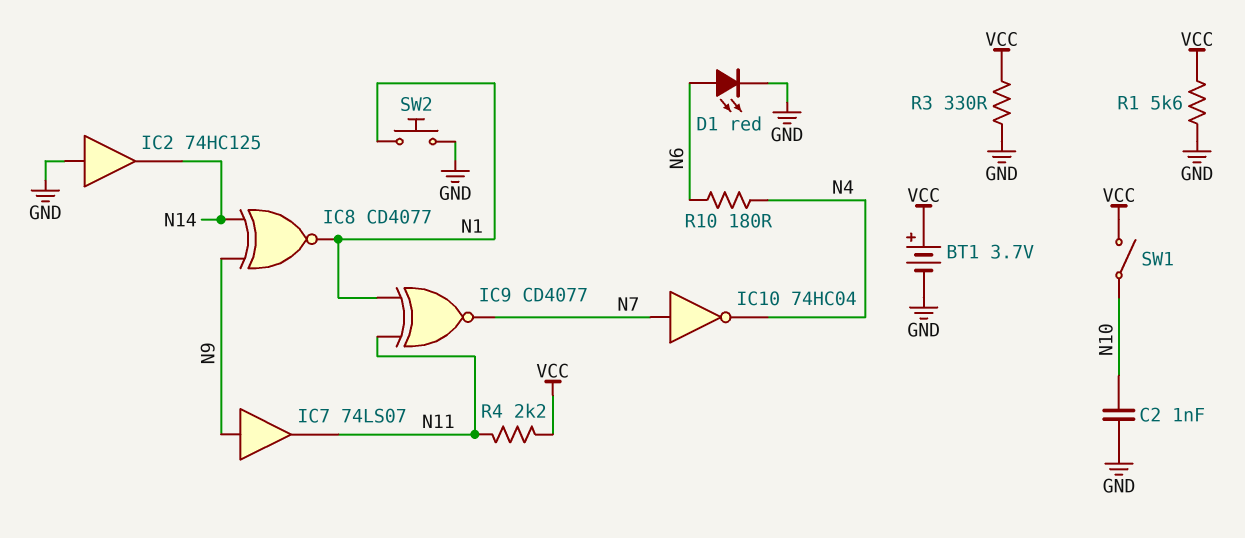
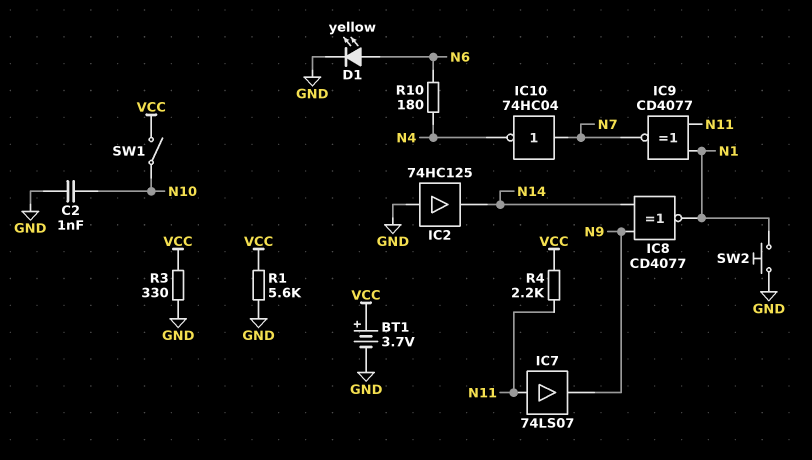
D1: LED red (A N6, K GND) -> LED yellow (A N6, K GND)
IC7: buffer 74LS07 (in N9, out N11) -> buffer 74LS07 (in N11, out N9)

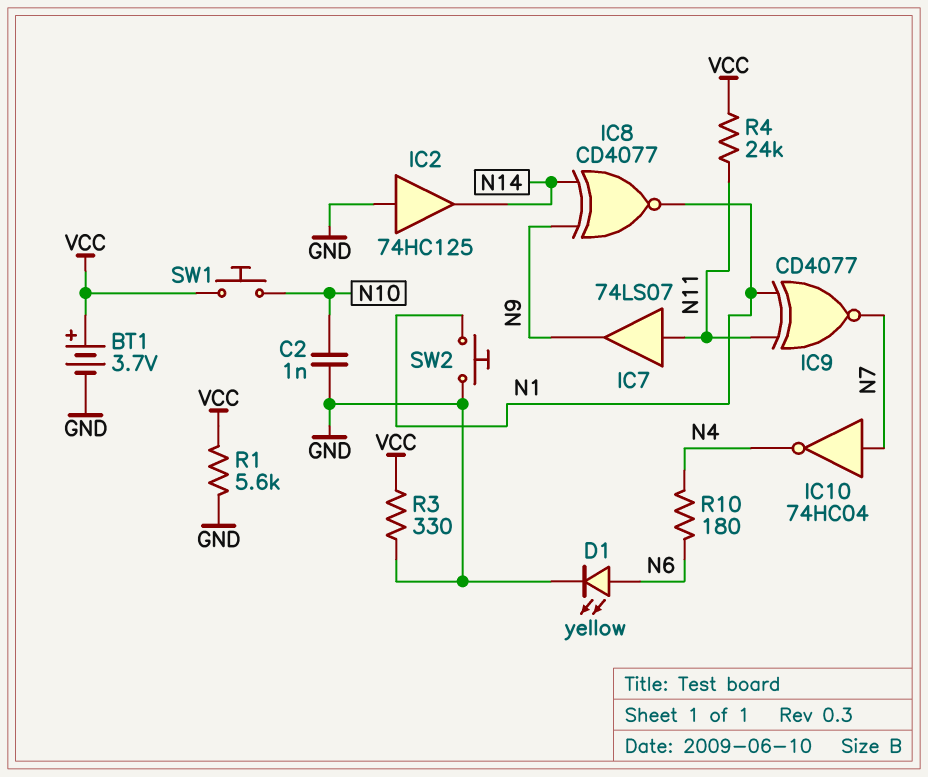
R4: 2.2k (N11, VCC) -> 24k (N11, VCC)
SW1: switch (N10, VCC) -> button (N10, VCC)

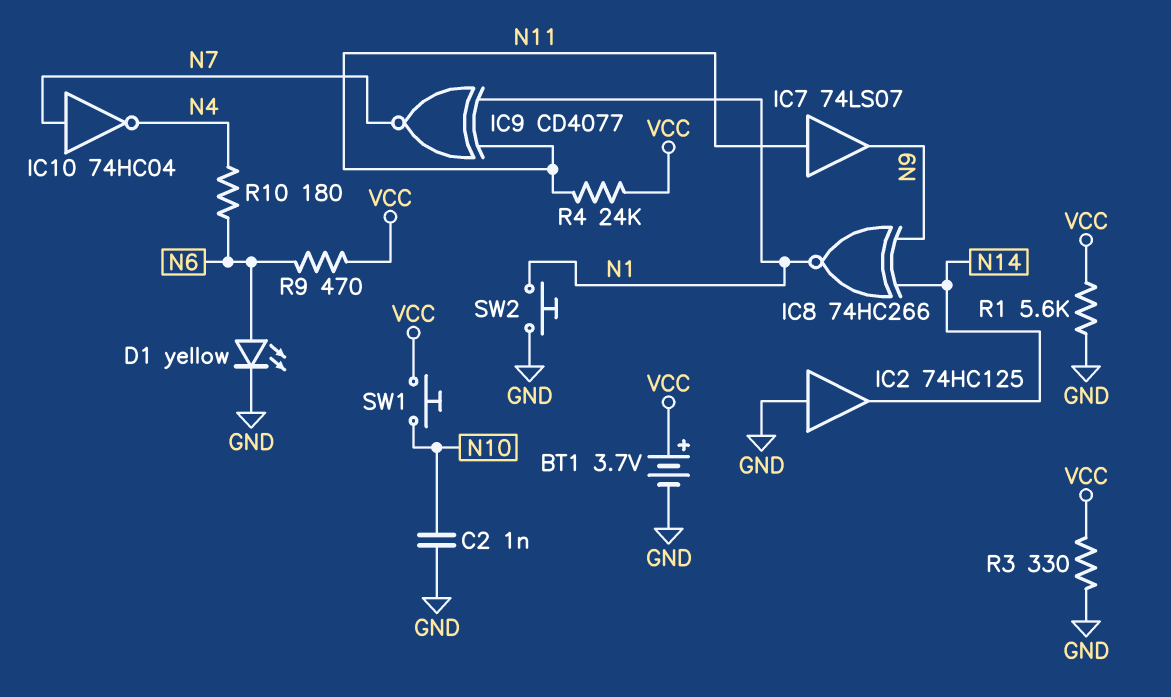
IC8: XNOR CD4077 (in N9, in N14, out N1) -> XNOR 74HC266 (in N9, in N14, out N1)
R9: none -> 470 (N6, VCC)

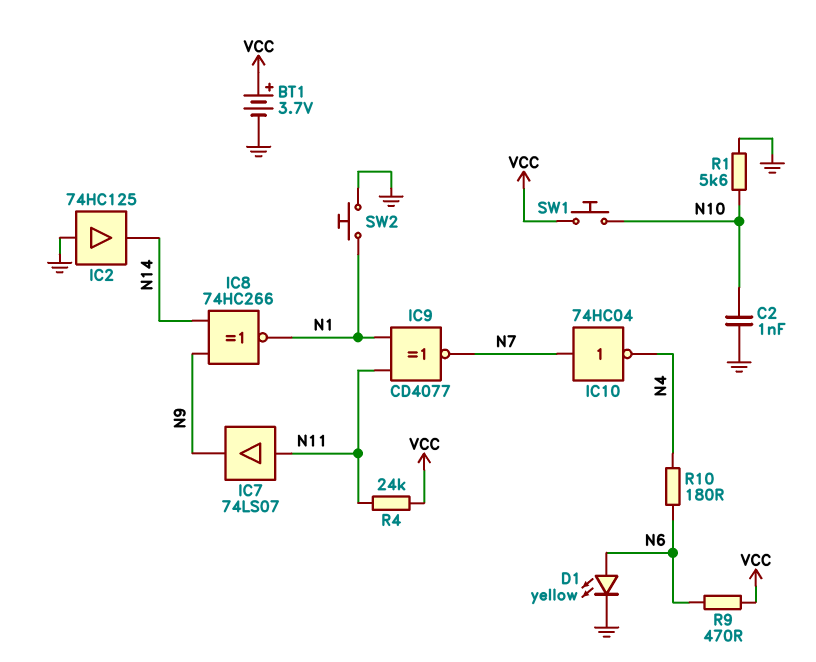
R1: 5.6k (GND, VCC) -> 5.6k (GND, N10)
R3: 330 (GND, VCC) -> none

